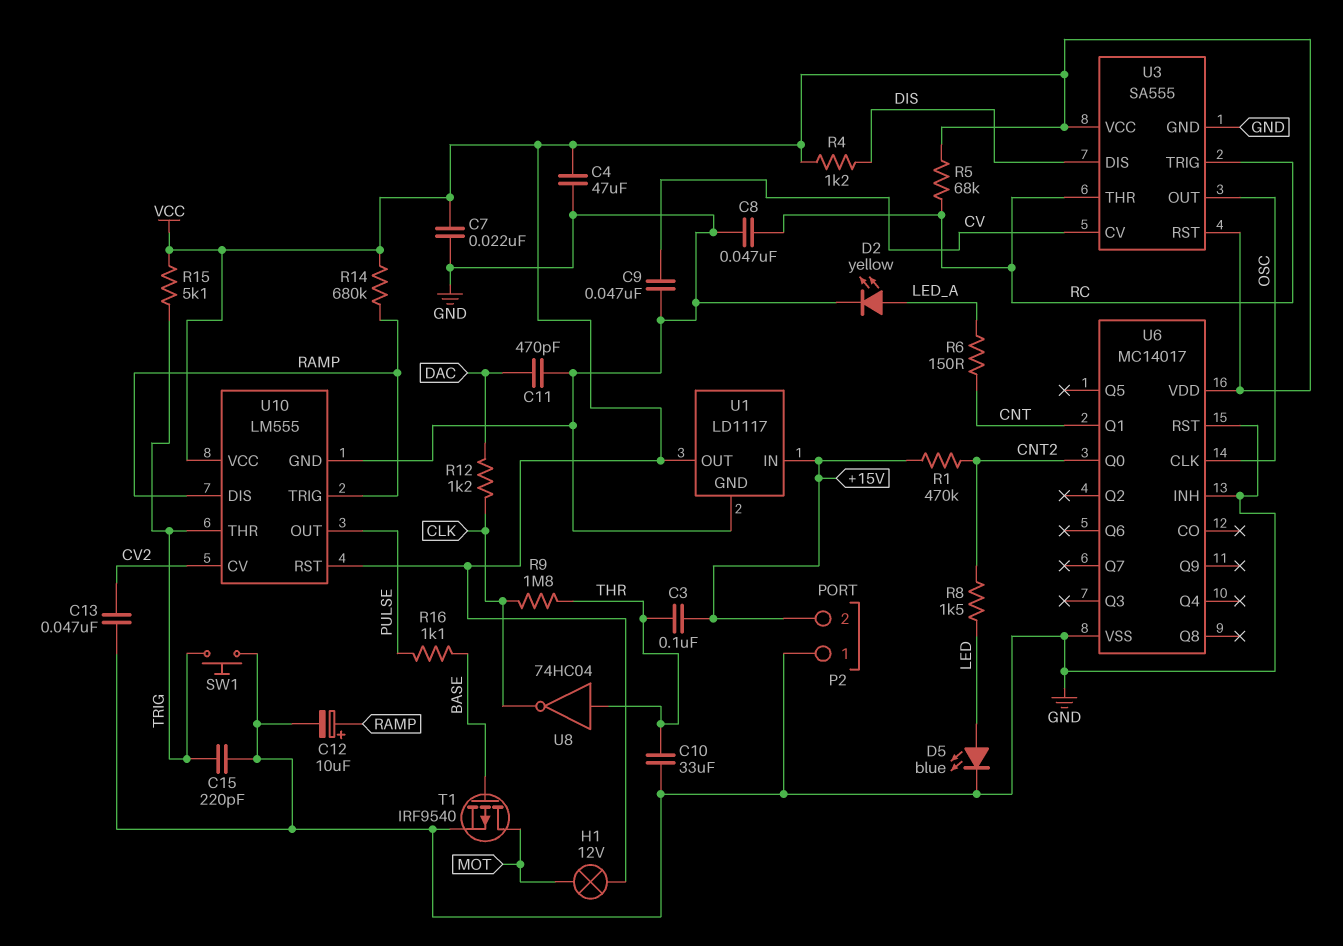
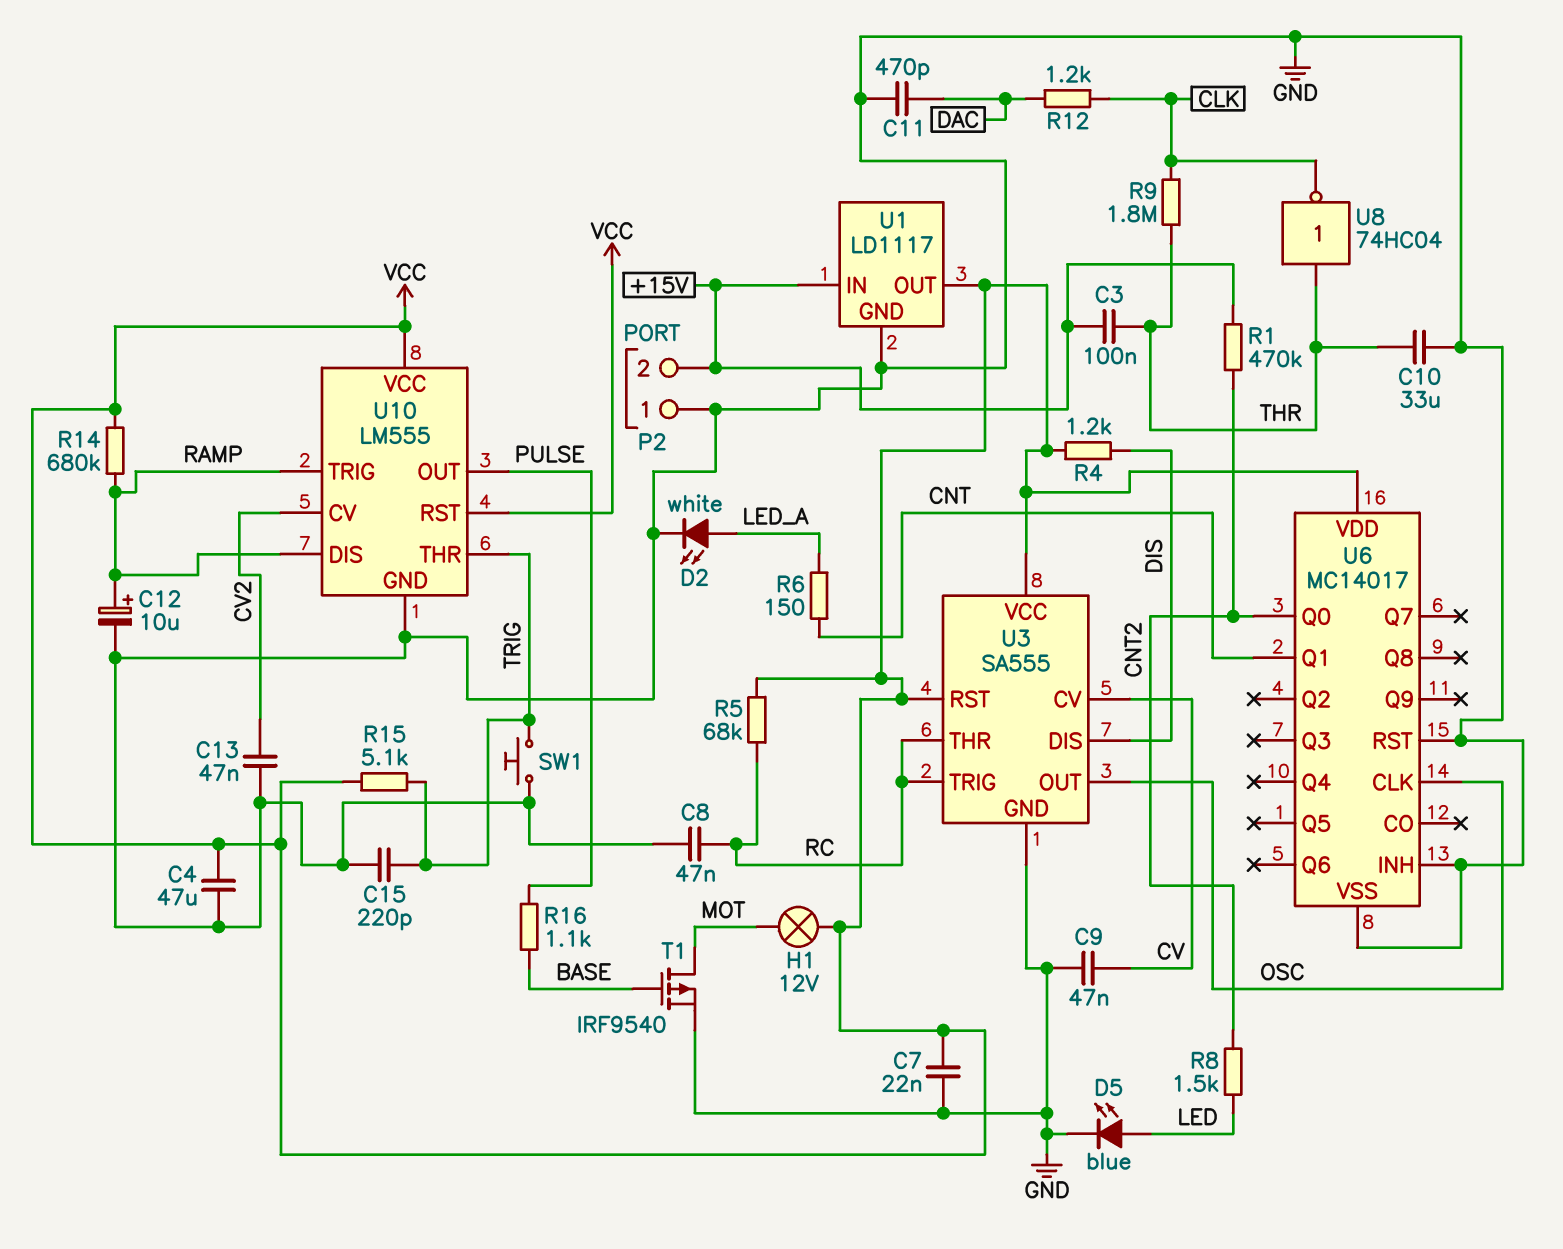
D2: LED yellow (A LED_A, K GND) -> LED white (A LED_A, K GND)

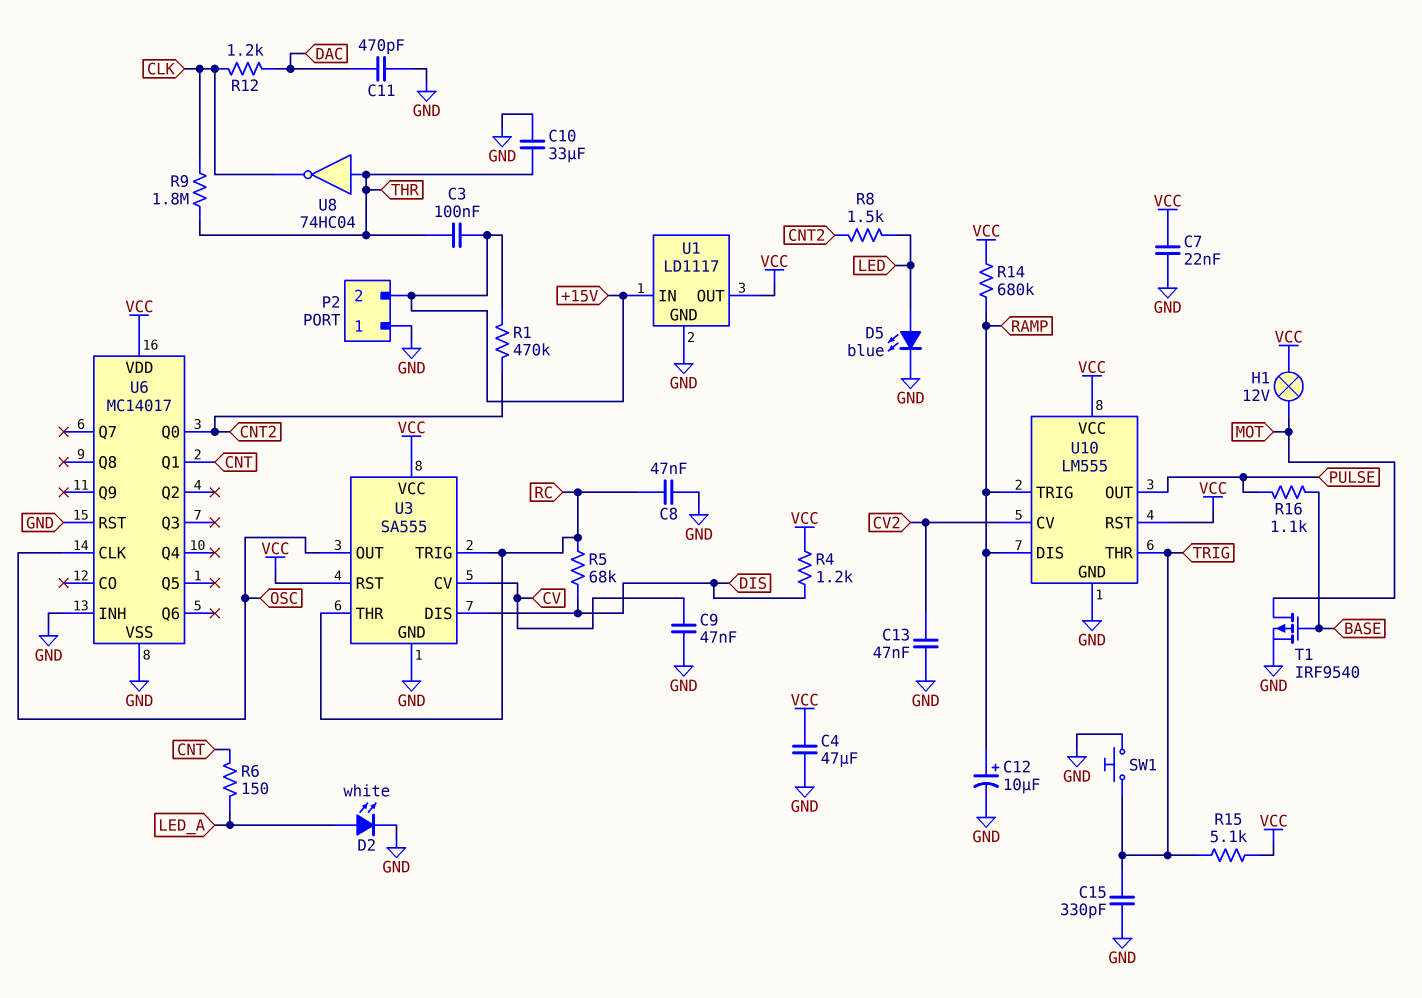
C15: 220pF (GND, TRIG) -> 330pF (GND, TRIG)
R5: 68k (RC, VCC) -> 68k (DIS, RC)

